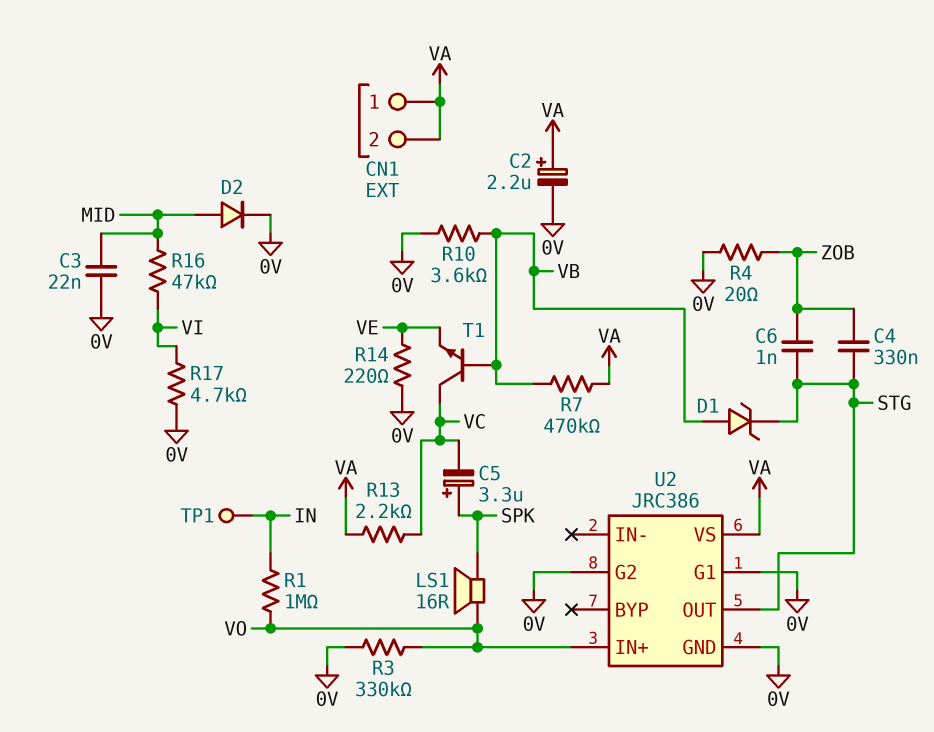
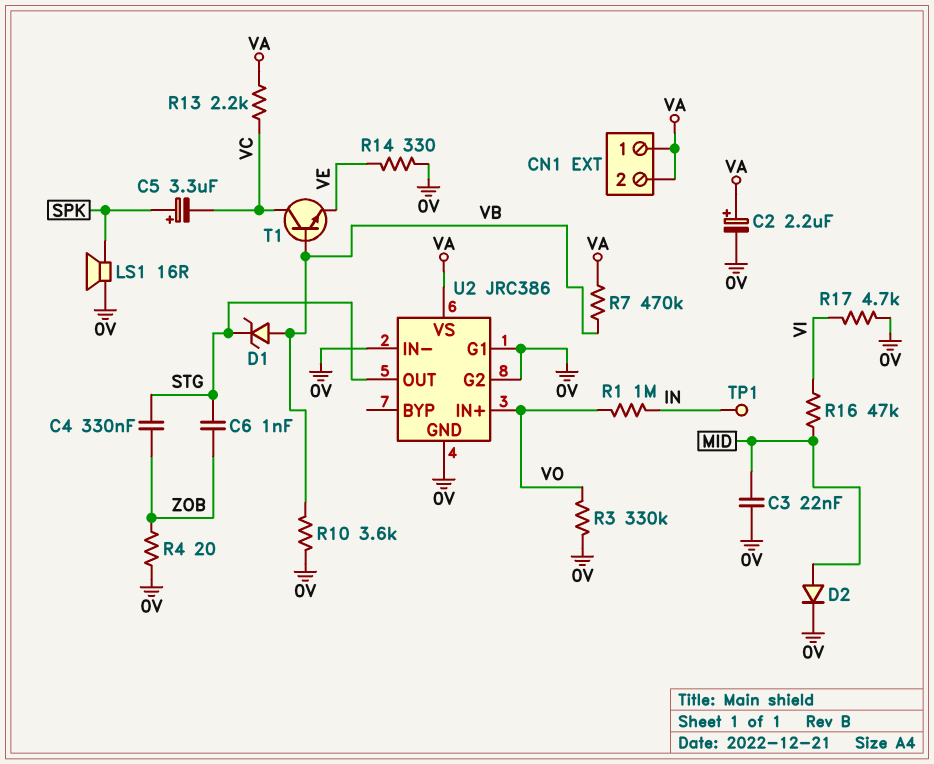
LS1: speaker 16R (SPK, VO) -> speaker 16R (0V, SPK)
R14: 220 (0V, VE) -> 330 (0V, VE)
U2 pin IN-: none -> 0V

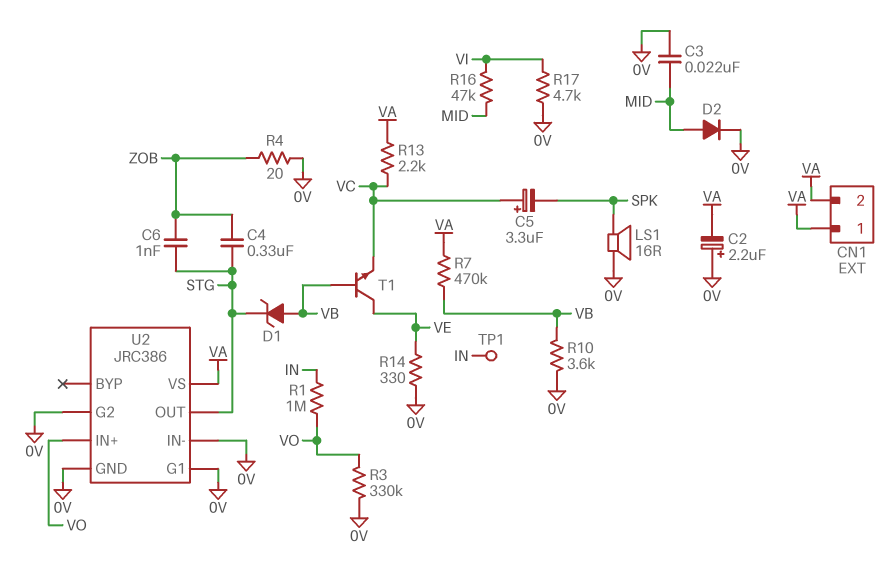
C2: 2.2uF (plus VA, minus 0V) -> 2.2uF (plus 0V, minus VA)
C5: 3.3uF (plus SPK, minus VC) -> 3.3uF (plus VC, minus SPK)
T1: NPN (B VB, C VC, E VE) -> NPN (B VB, C VE, E VC)

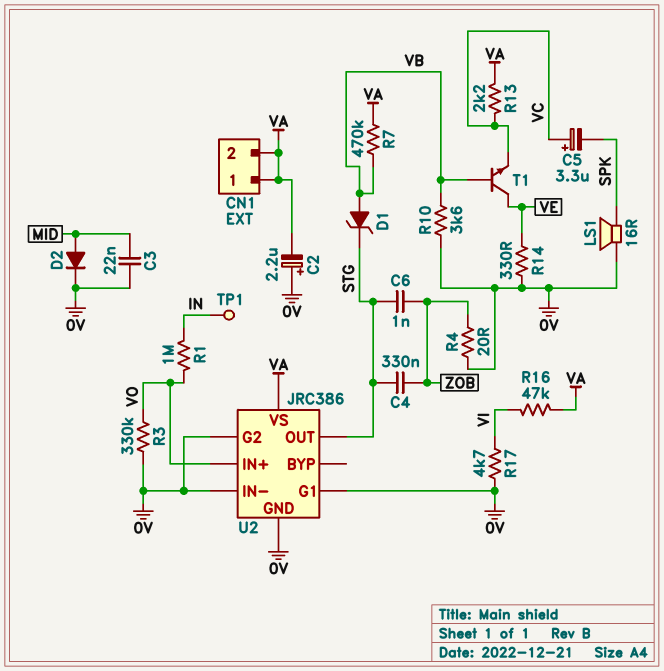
R16: 47k (MID, VI) -> 47k (VA, VI)

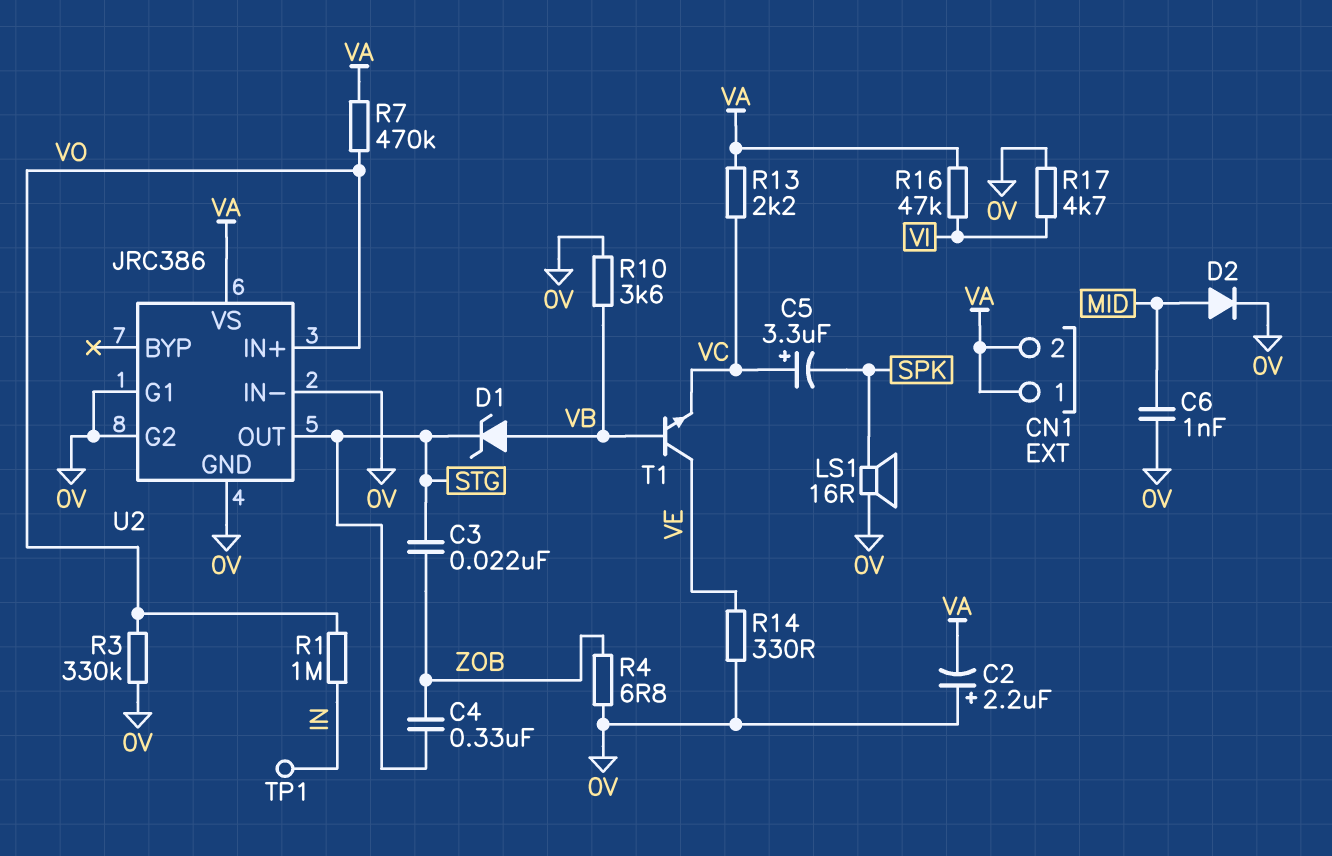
C3: 22nF (0V, MID) -> 22nF (STG, ZOB)
C6: 1nF (STG, ZOB) -> 1nF (0V, MID)
R4: 20 (0V, ZOB) -> 6.8 (0V, ZOB)
R7: 470k (VA, VB) -> 470k (VA, VO)

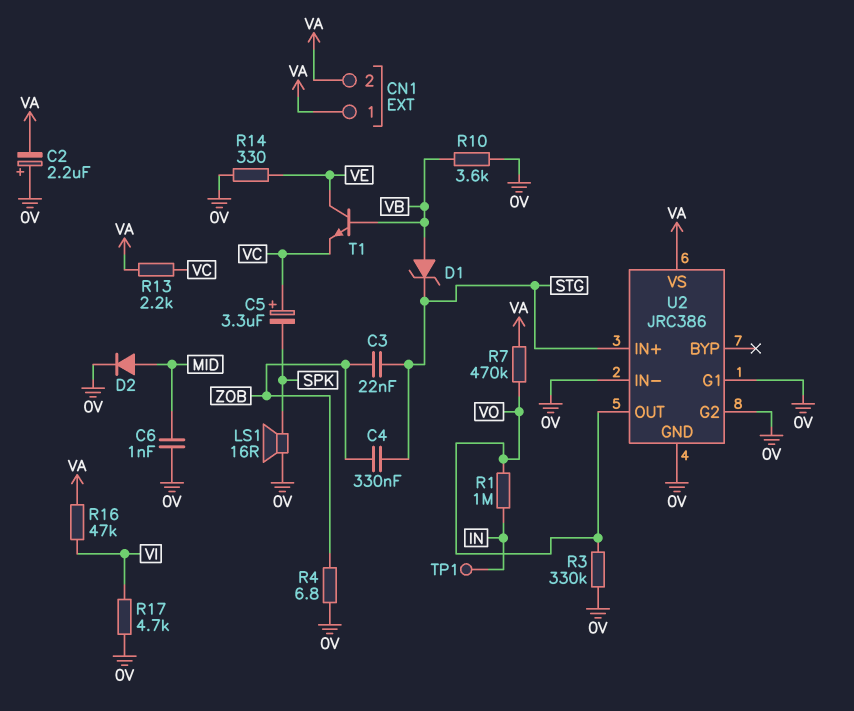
U2 pin IN+: VO -> STG
U2 pin OUT: STG -> VO

